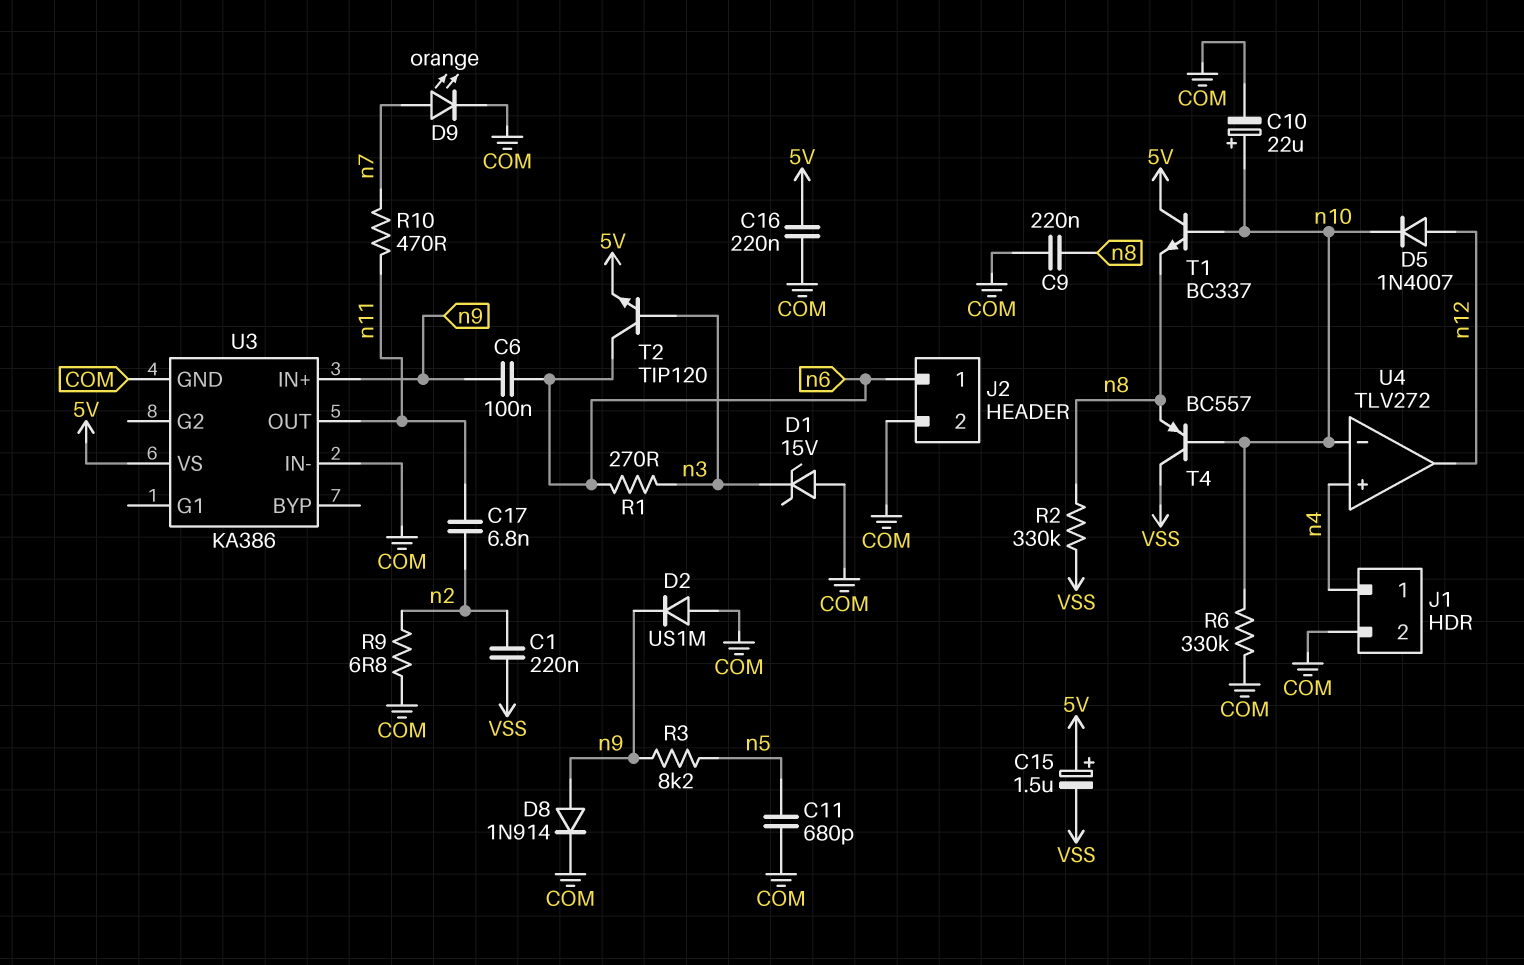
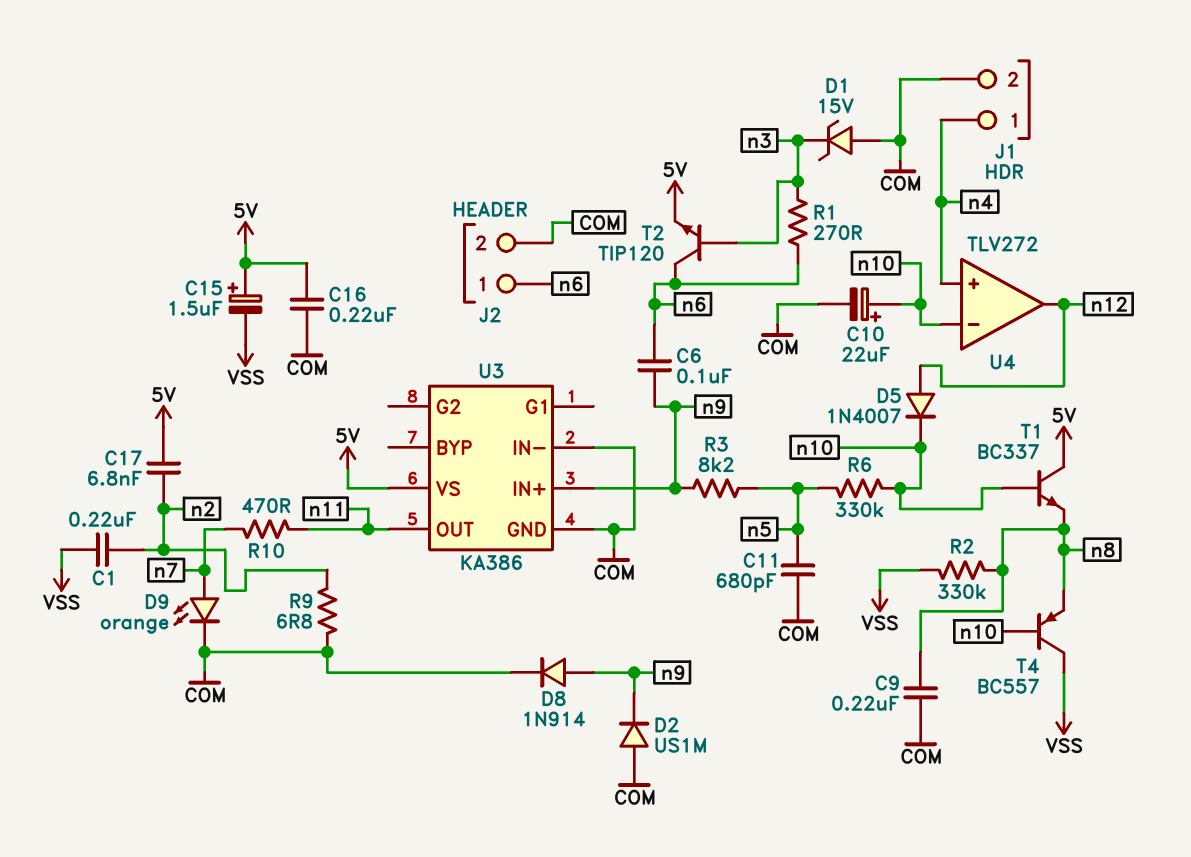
C17: 6.8nF (n2, n11) -> 6.8nF (5V, n2)
R6: 330k (COM, n10) -> 330k (n5, n10)

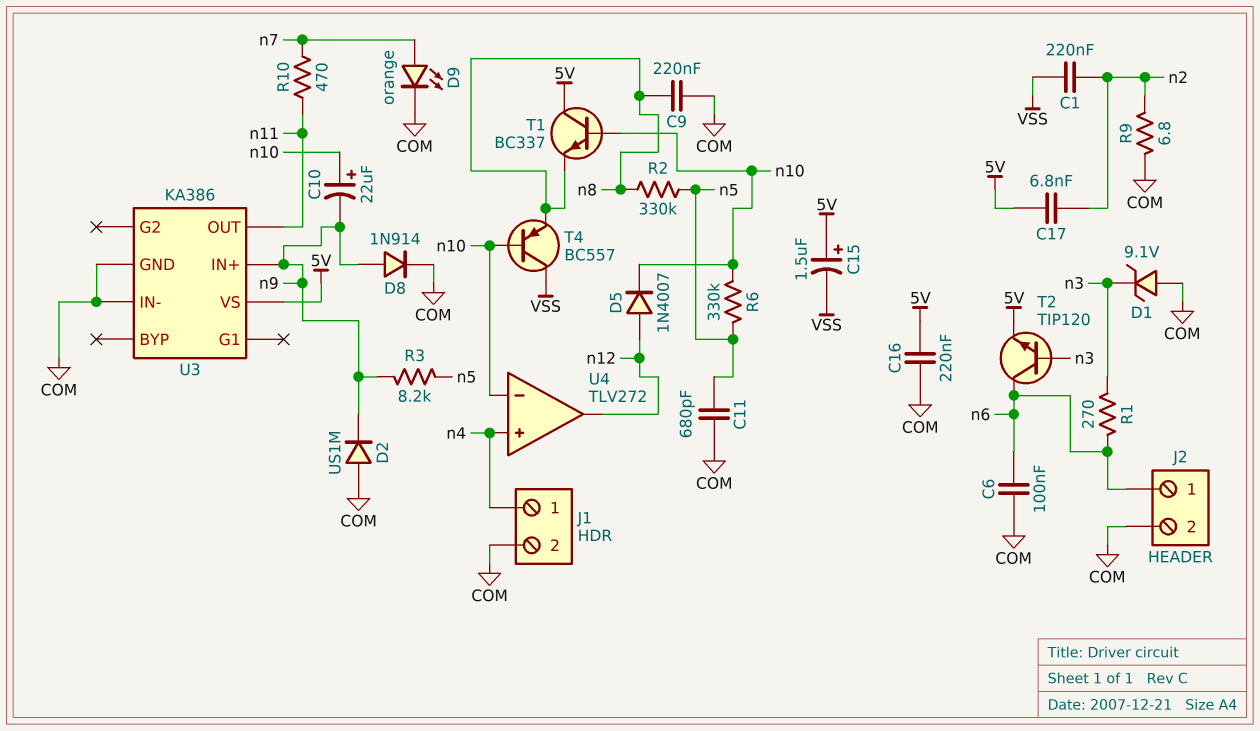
C6: 100nF (n6, n9) -> 100nF (COM, n6)
C10: 22uF (plus n10, minus COM) -> 22uF (plus n10, minus n9)
D1: zener 15V (A COM, K n3) -> zener 9.1V (A COM, K n3)
R2: 330k (VSS, n8) -> 330k (n5, n8)

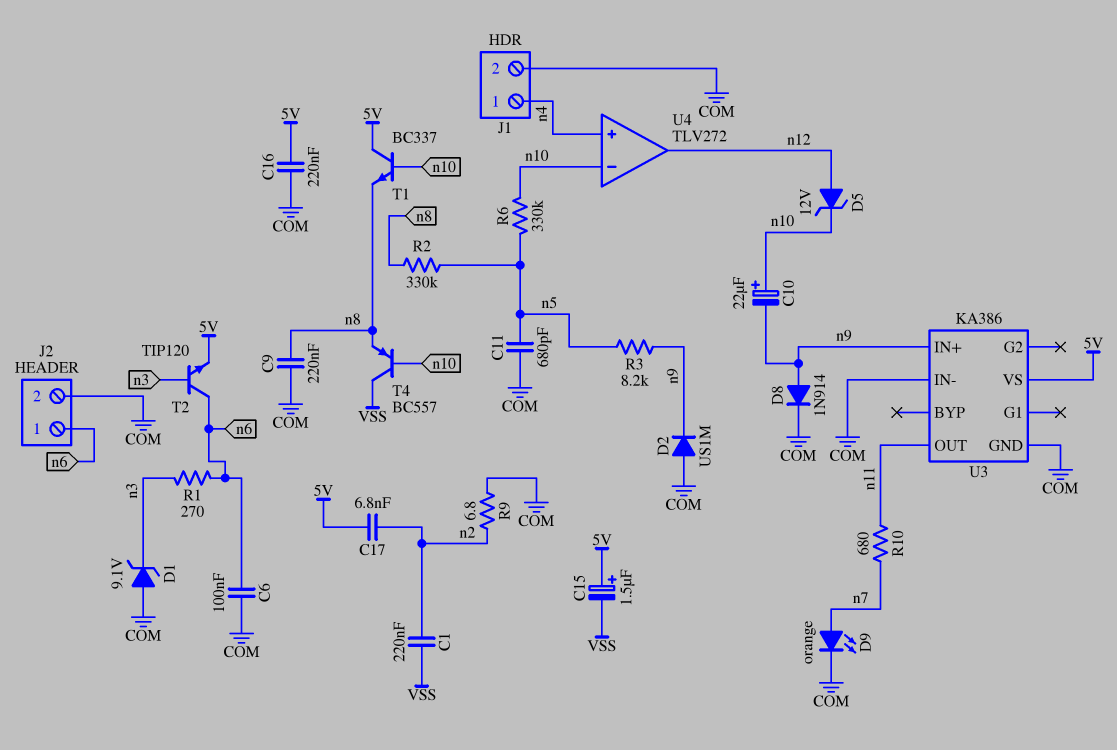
D5: diode 1N4007 (A n12, K n10) -> zener 12V (A n12, K n10)
R10: 470 (n7, n11) -> 680 (n7, n11)

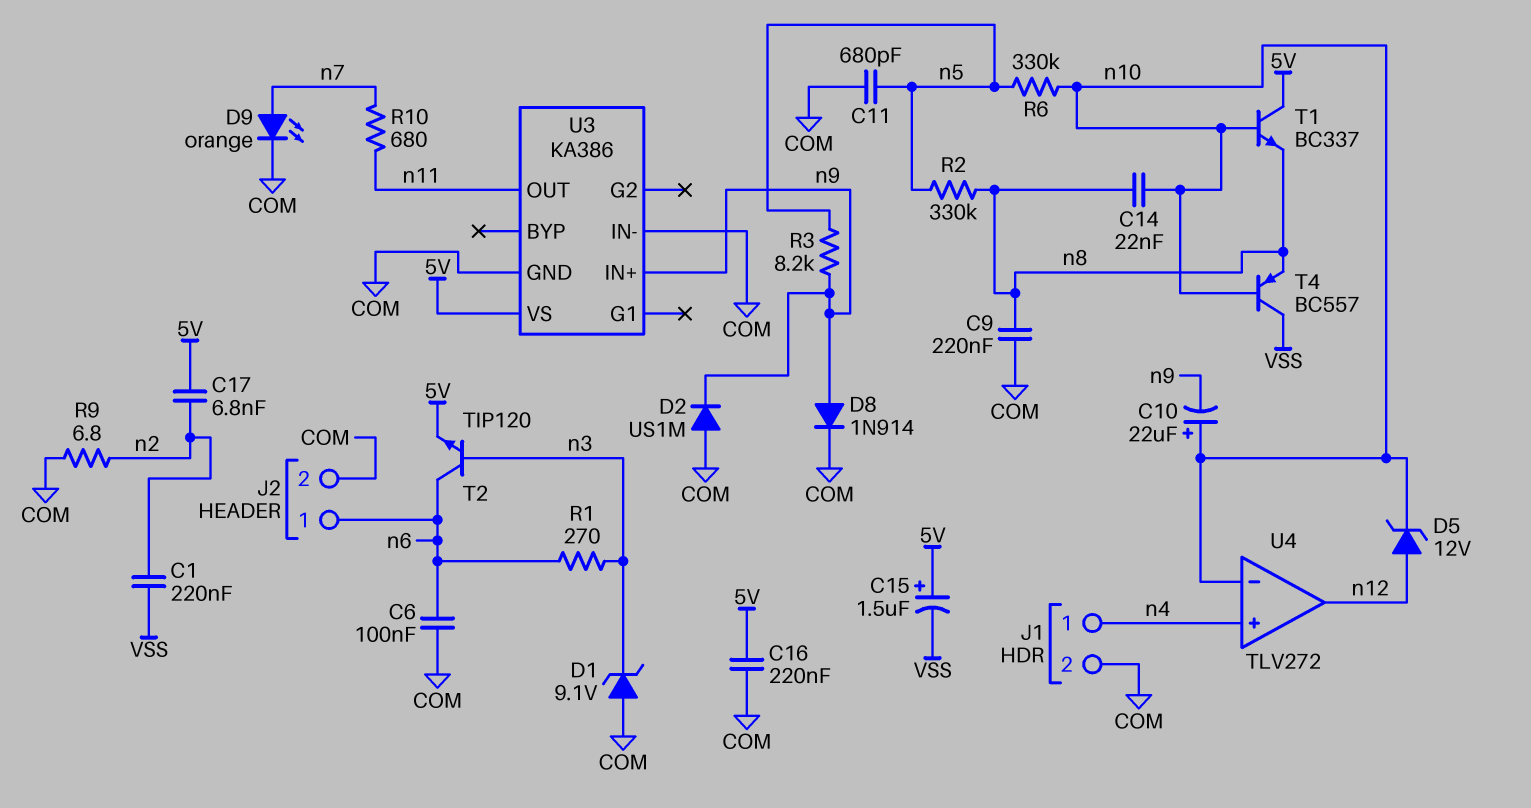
C14: none -> 22nF (n8, n10)

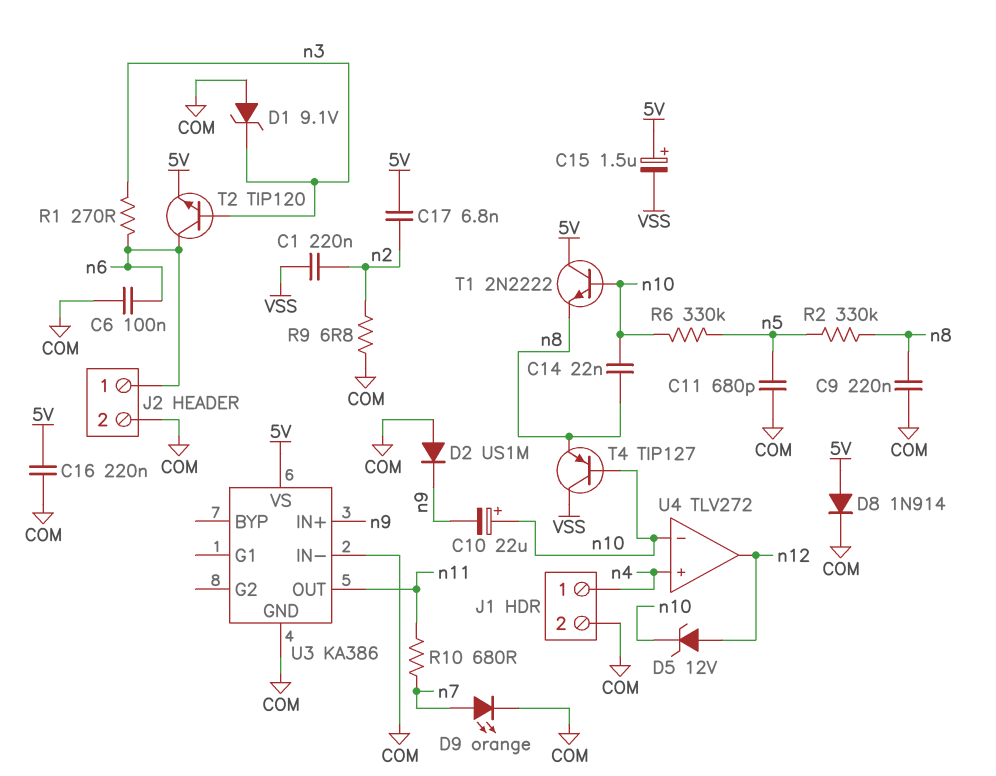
D8: diode 1N914 (A n9, K COM) -> diode 1N914 (A 5V, K COM)
R3: 8.2k (n5, n9) -> none
T1: NPN BC337 (B n10, C 5V, E n8) -> NPN 2N2222 (B n10, C 5V, E n8)
T4: PNP BC557 (B n10, C VSS, E n8) -> PNP TIP127 (B n10, C VSS, E n8)

